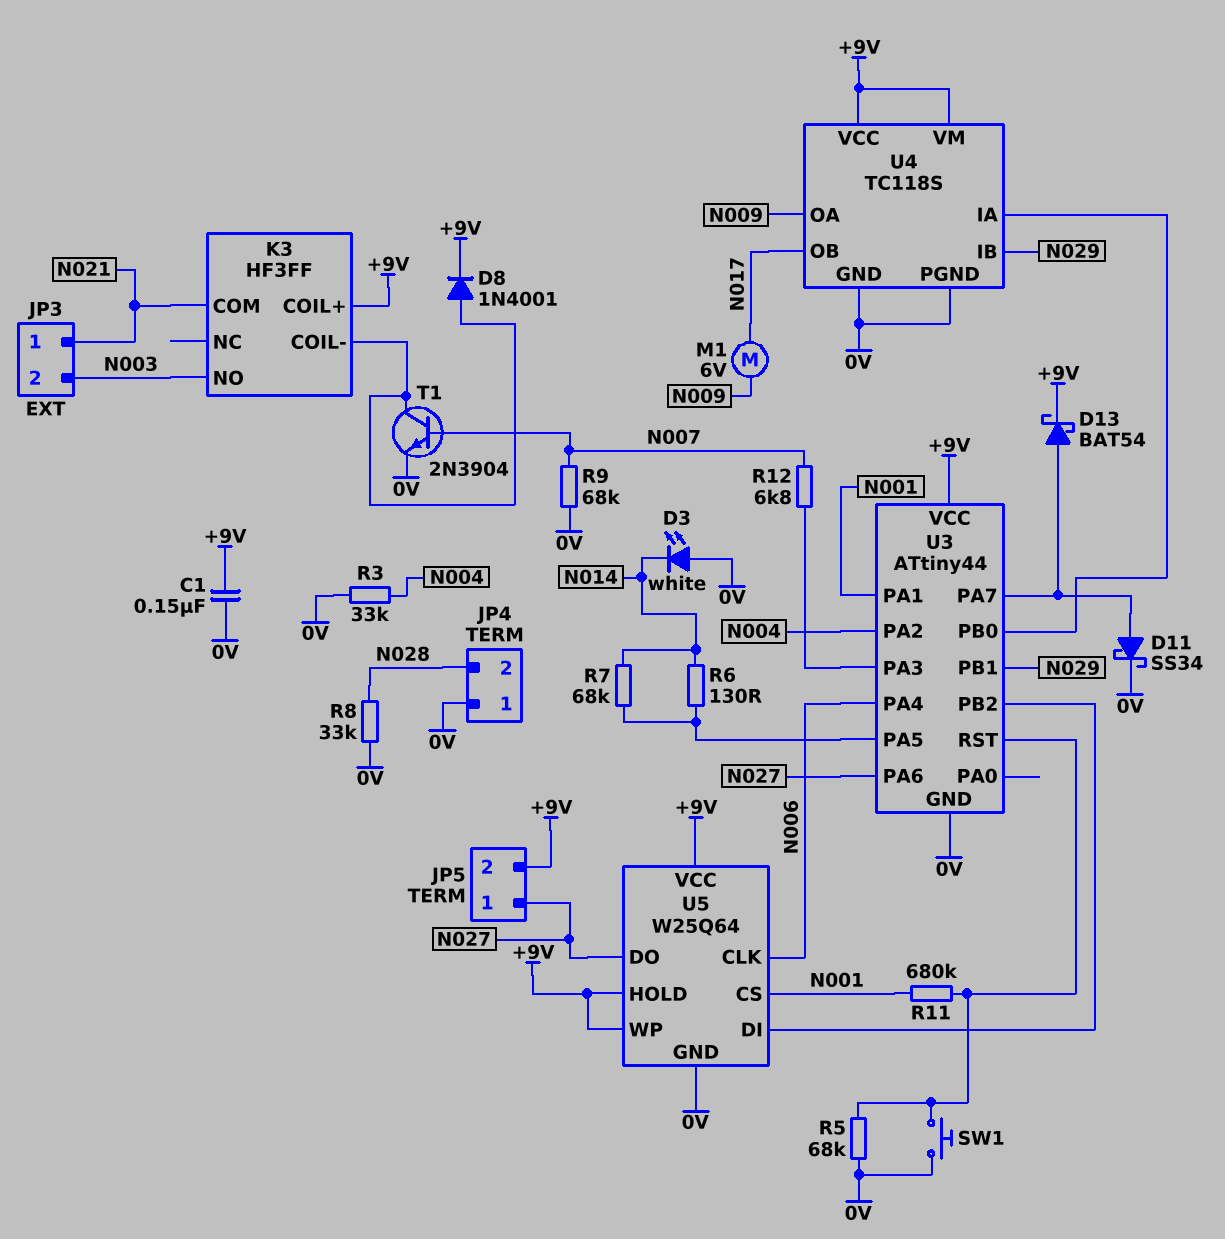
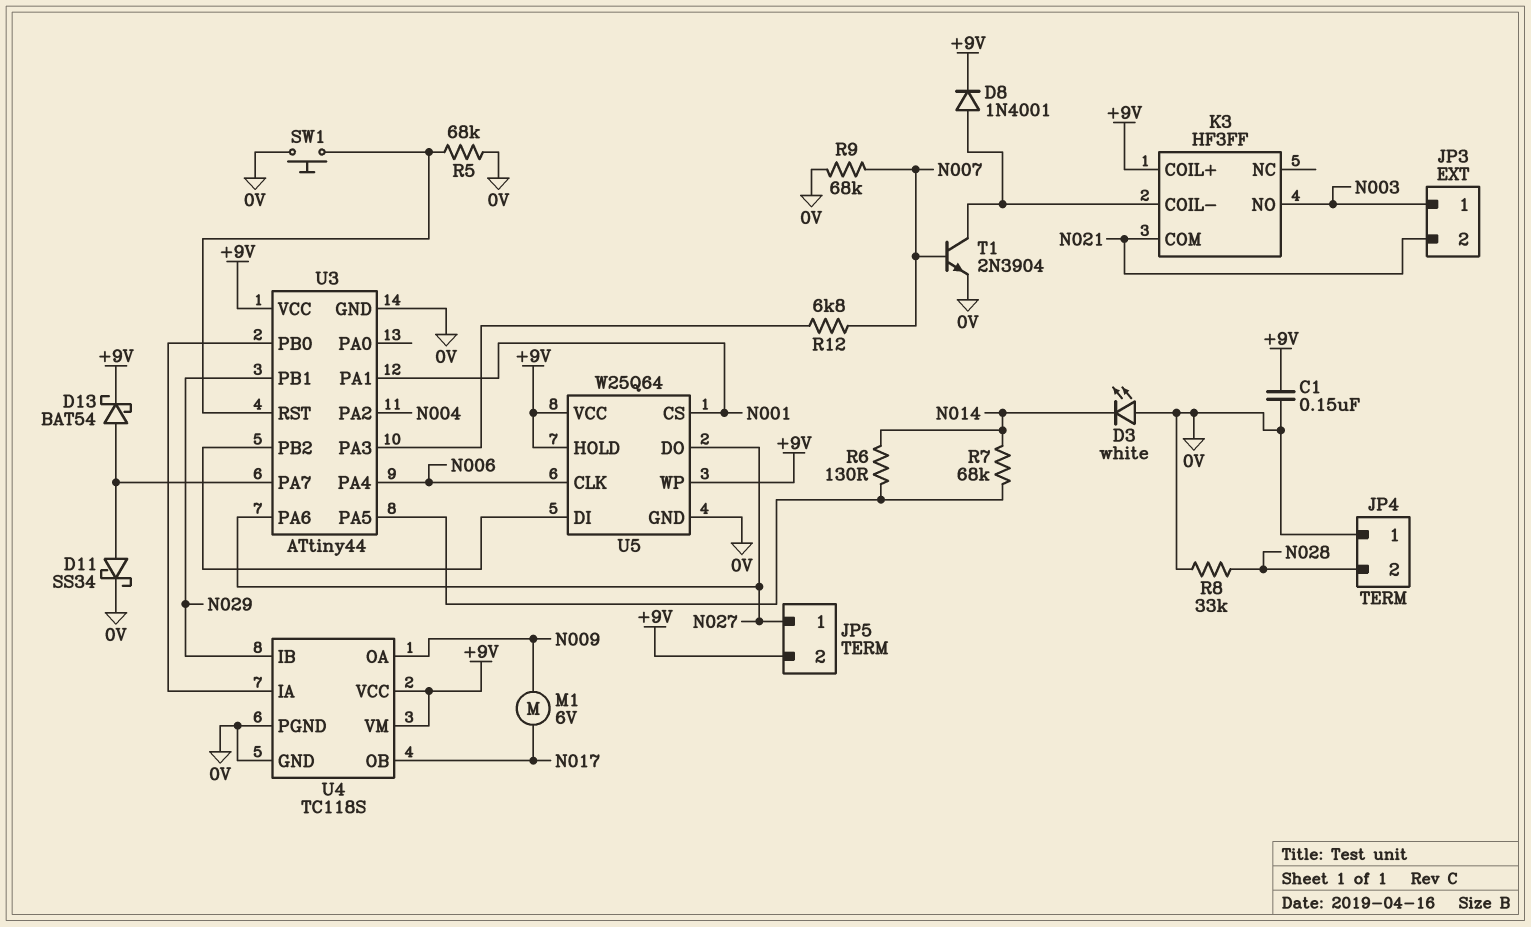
JP3 pin 1: N021 -> N003
JP3 pin 2: N003 -> N021
R3: 33k (0V, N004) -> none
R11: 680k (N001, U3/RST) -> none

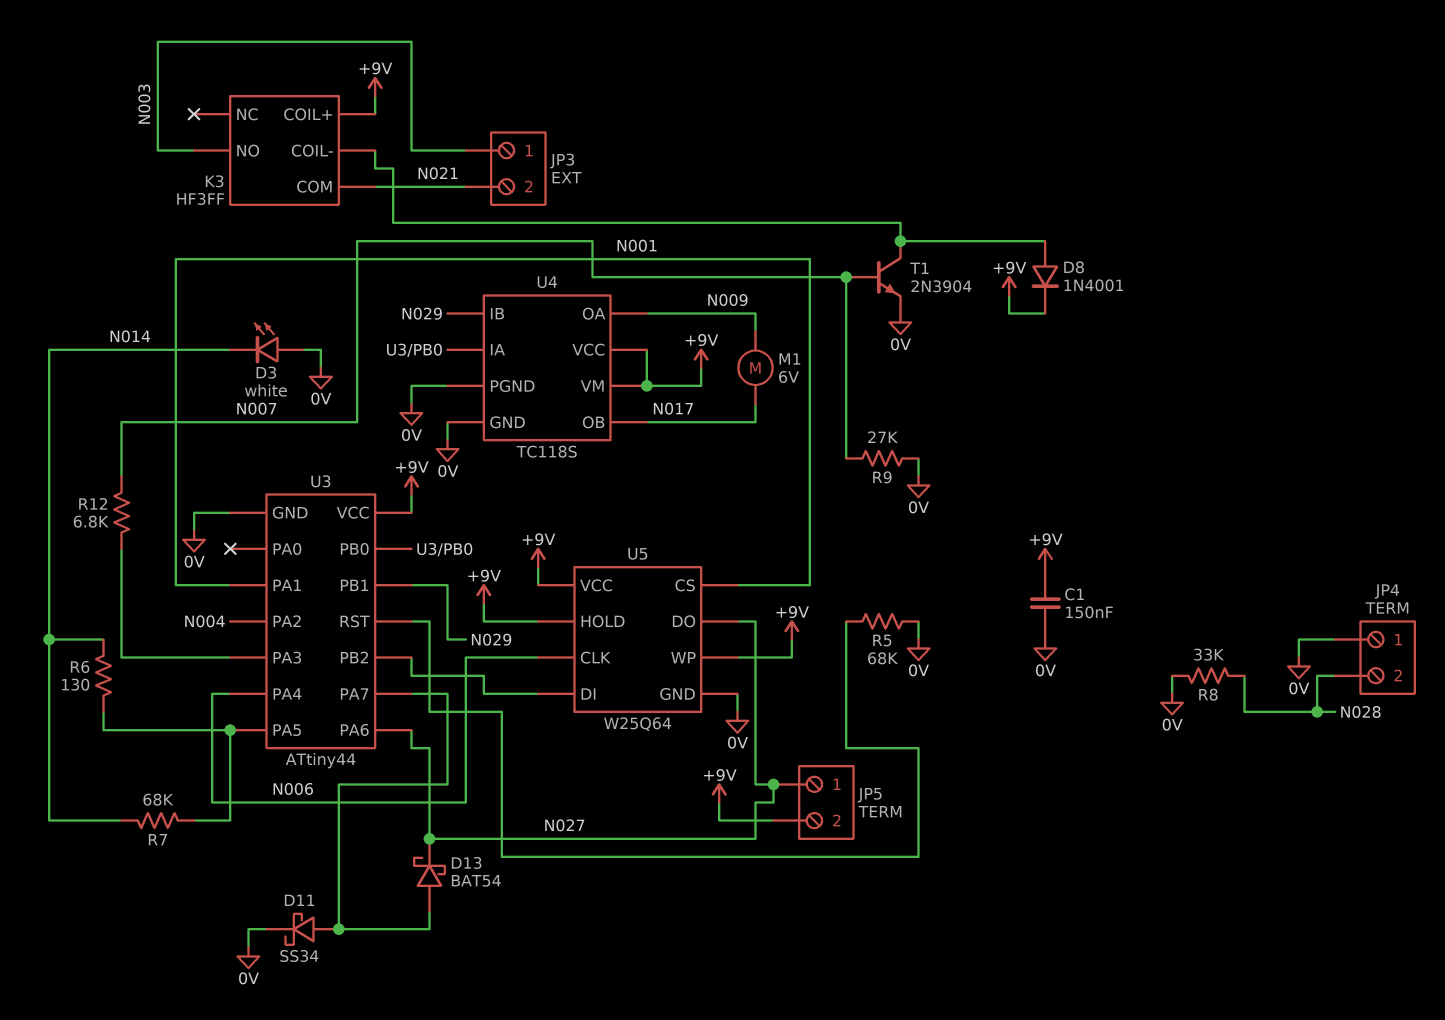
D13: schottky BAT54 (A U3/PA7, K +9V) -> schottky BAT54 (A U3/PA7, K N027)
R9: 68k (0V, N007) -> 27k (0V, N007)
SW1: button (0V, U3/RST) -> none

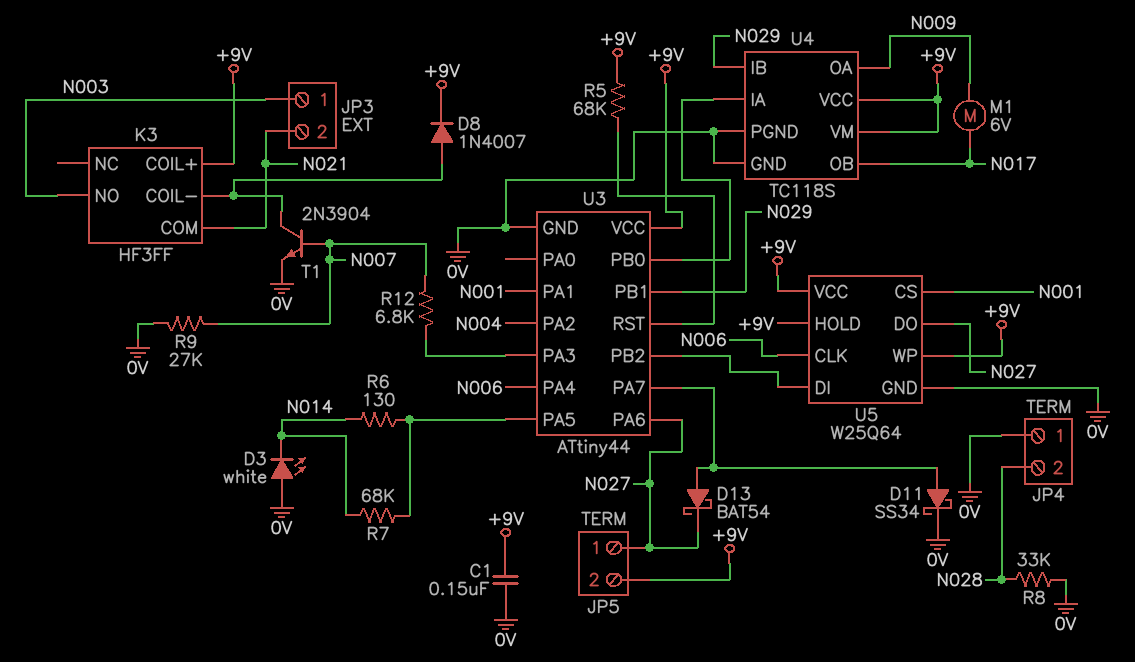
D8: diode 1N4001 (A K3/COIL-, K +9V) -> diode 1N4007 (A K3/COIL-, K +9V)
R5: 68k (0V, U3/RST) -> 68k (+9V, U3/RST)

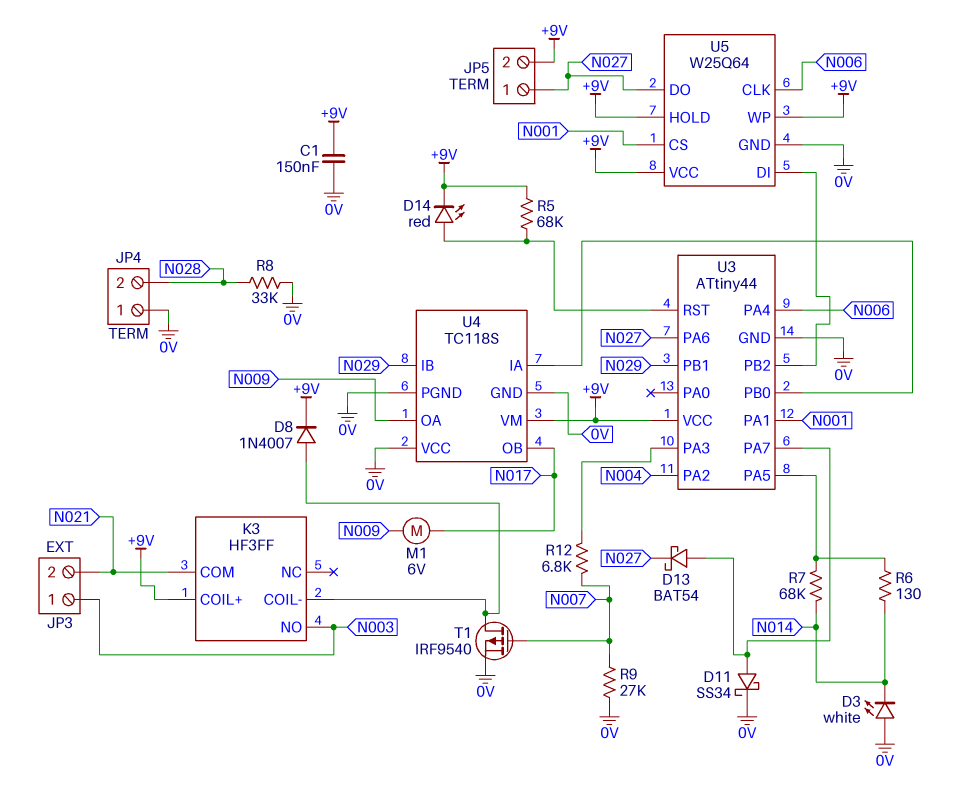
D14: none -> LED red (A U3/RST, K +9V)
T1: NPN 2N3904 (B N007, C K3/COIL-, E 0V) -> PMOS IRF9540 (G N007, D K3/COIL-, S 0V)
U4 pin VCC: +9V -> 0V

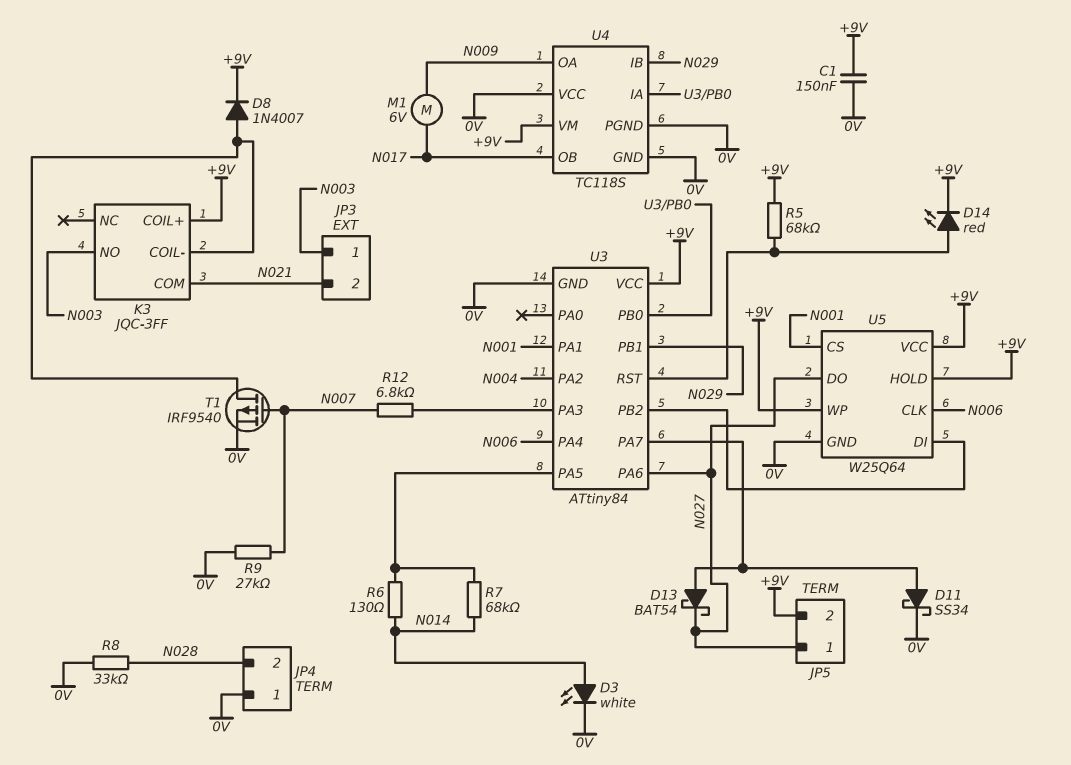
D3: LED white (A 0V, K N014) -> LED white (A N014, K 0V)
K3: HF3FF -> JQC-3FF
U3: ATtiny44 -> ATtiny84

